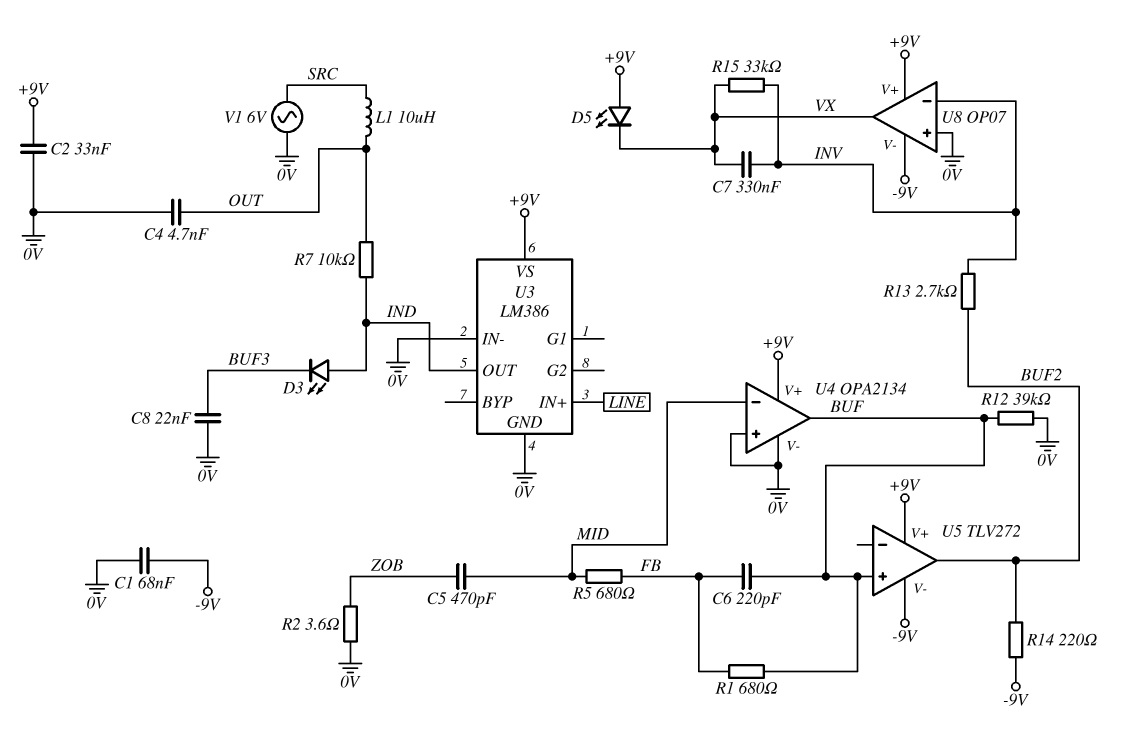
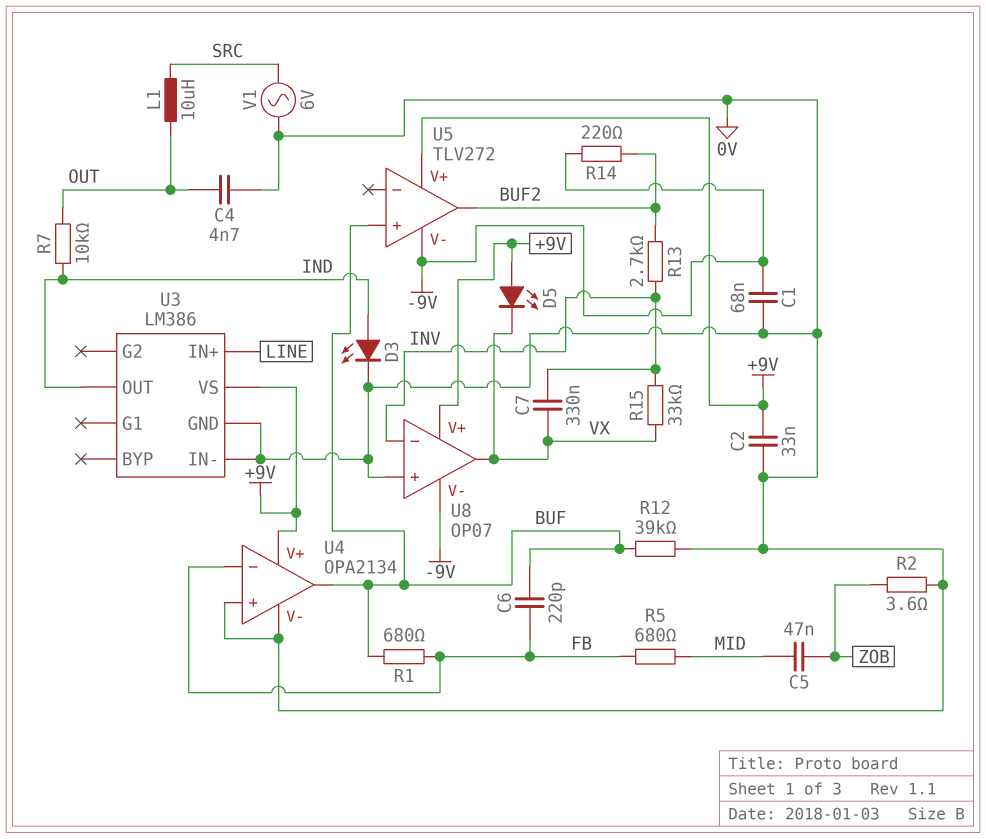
C5: 470pF (MID, ZOB) -> 47nF (MID, ZOB)
C8: 22nF (0V, BUF3) -> none
D3: LED (A IND, K BUF3) -> LED (A IND, K 0V)
U4 pin in-: MID -> FB

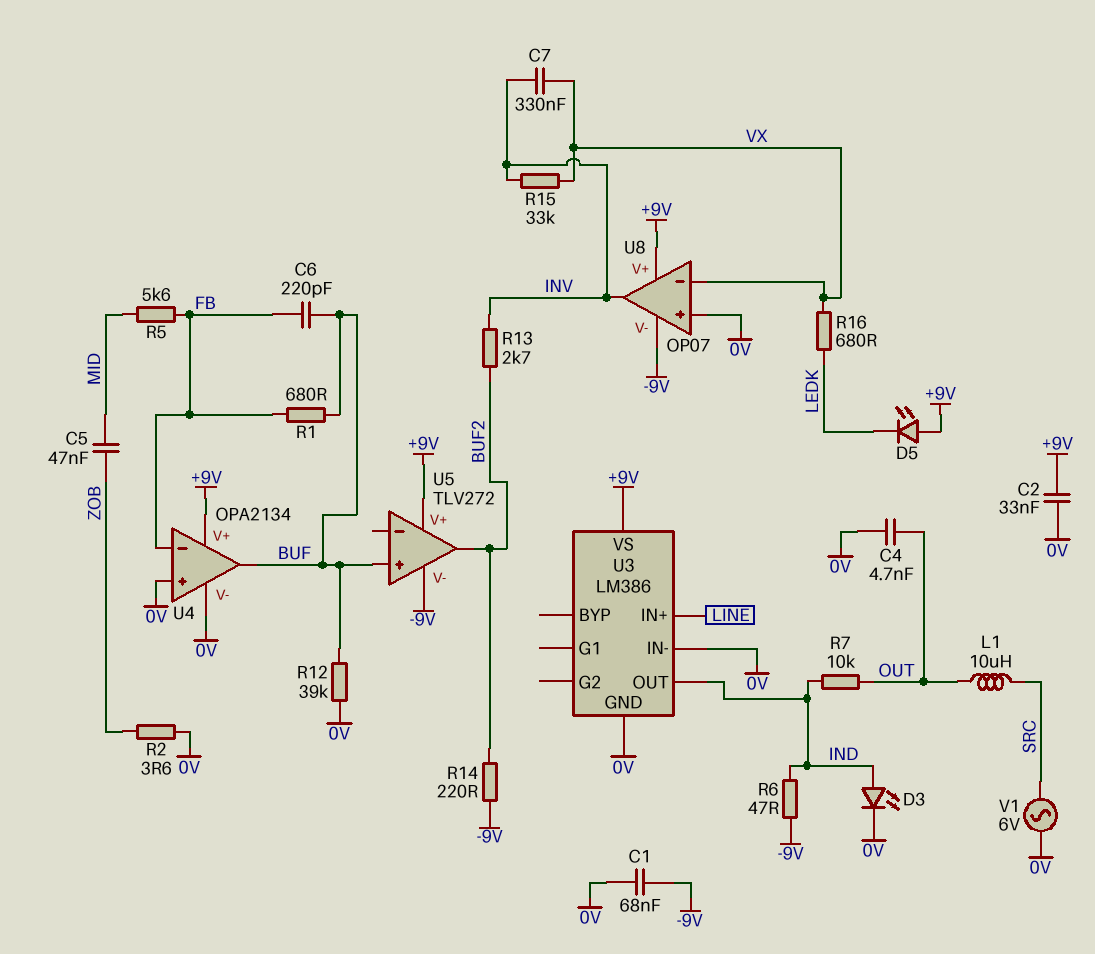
D5: LED (A +9V, K VX) -> LED (A +9V, K LEDK)
R5: 680 (FB, MID) -> 5.6k (FB, MID)
R6: none -> 47 (-9V, IND)
R16: none -> 680 (LEDK, VX)
U8 pin in-: INV -> VX
U8 pin out: VX -> INV

